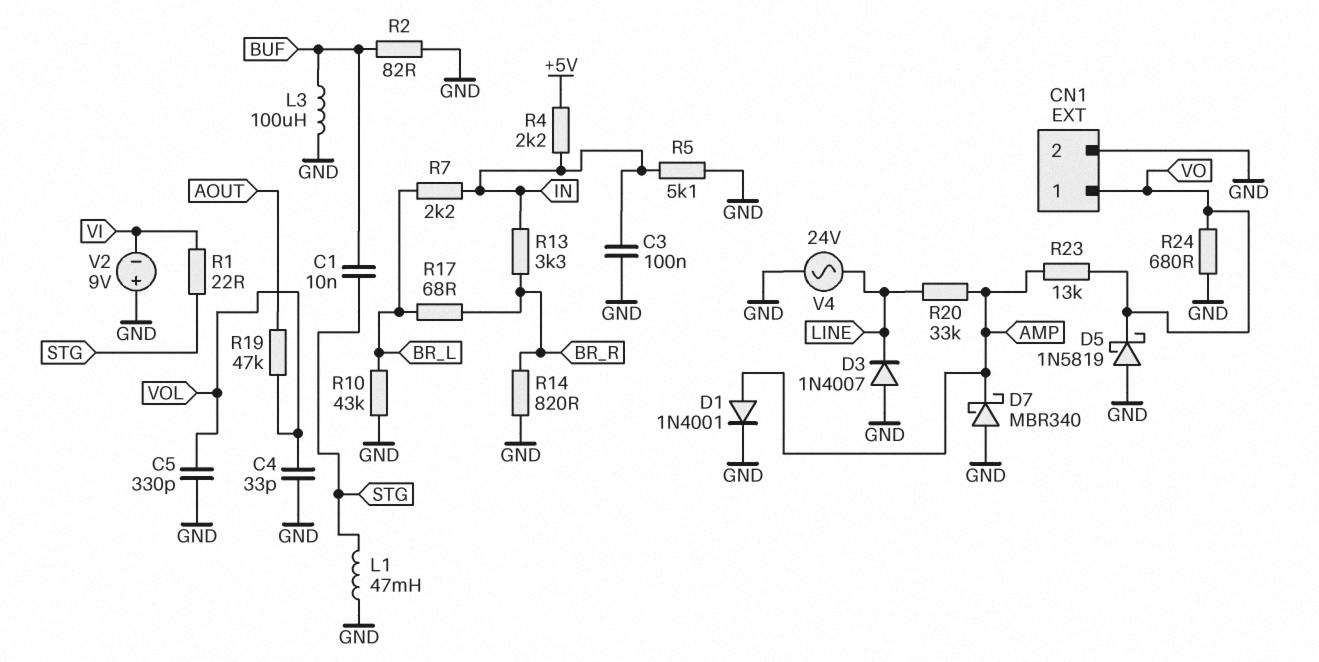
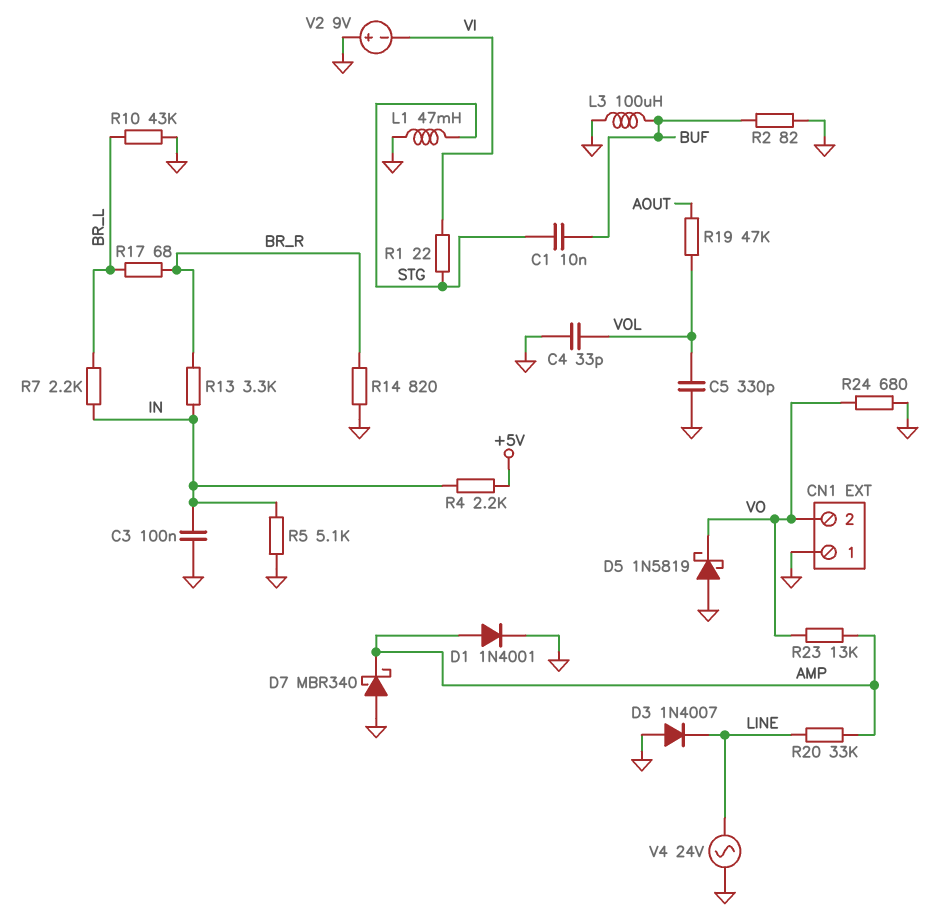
CN1 pin 1: VO -> GND
CN1 pin 2: GND -> VO

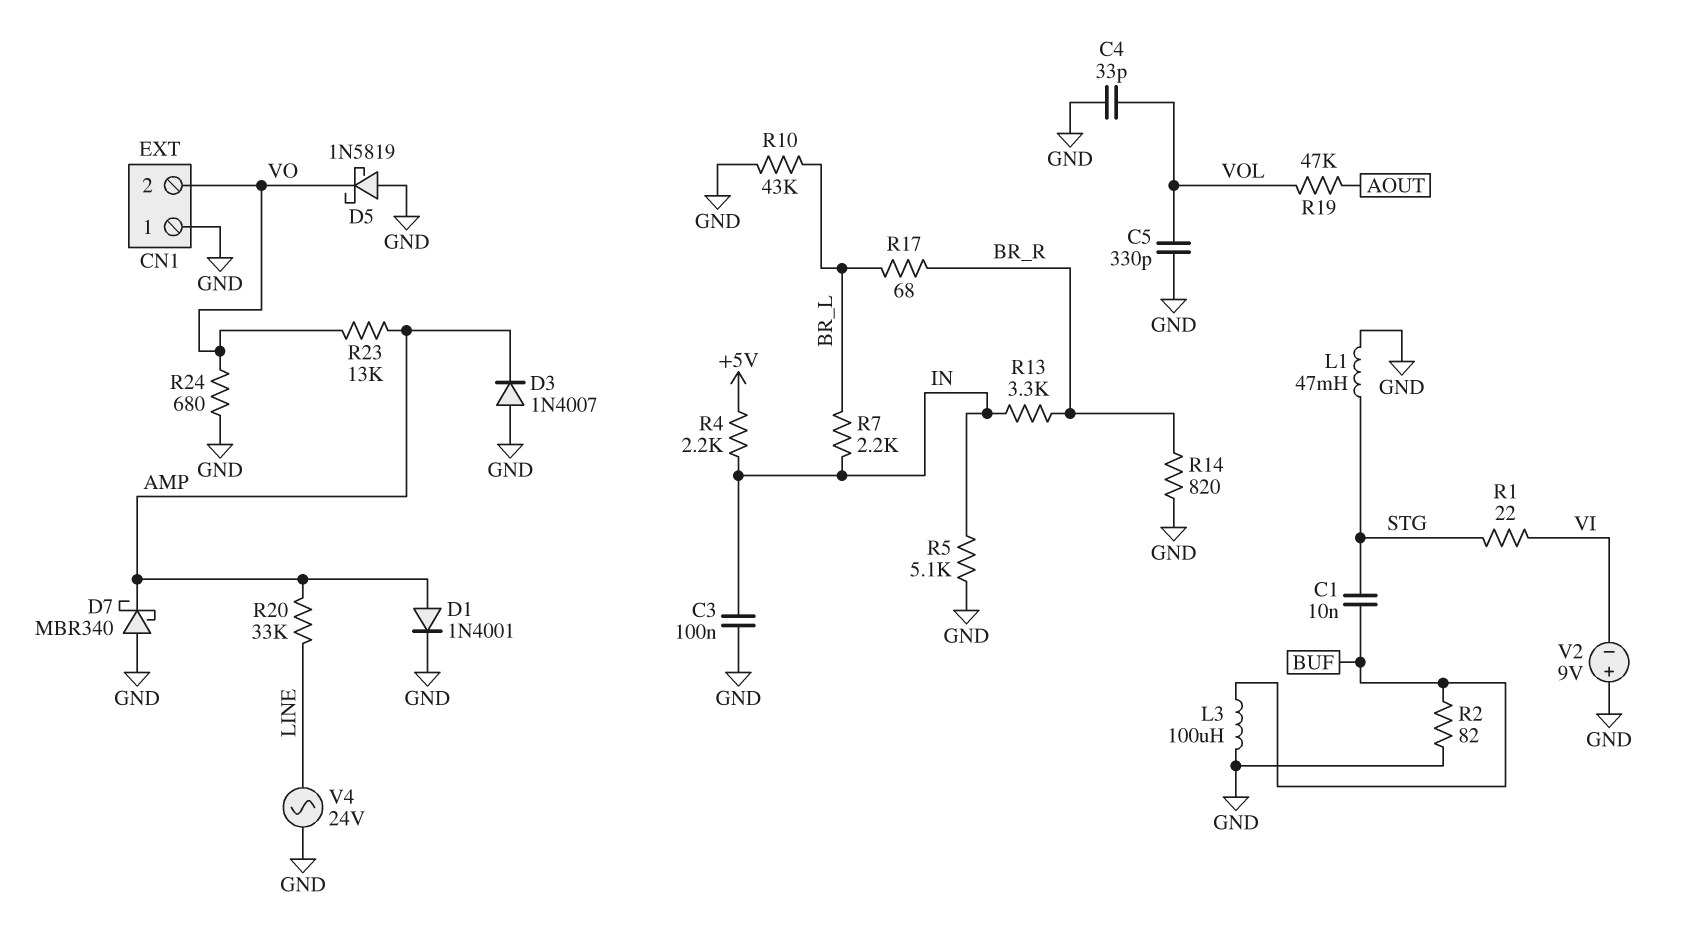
D3: diode 1N4007 (A GND, K LINE) -> diode 1N4007 (A GND, K AMP)

